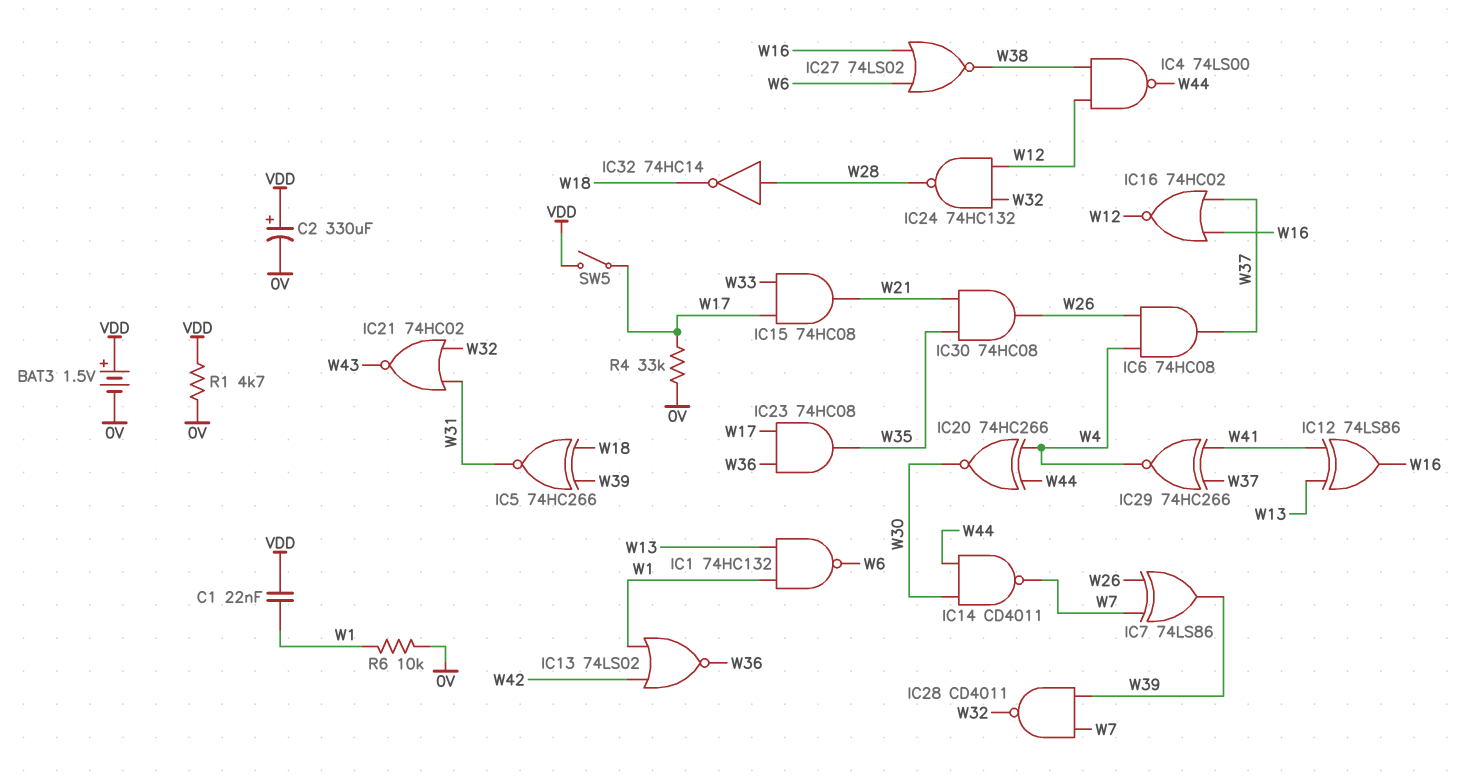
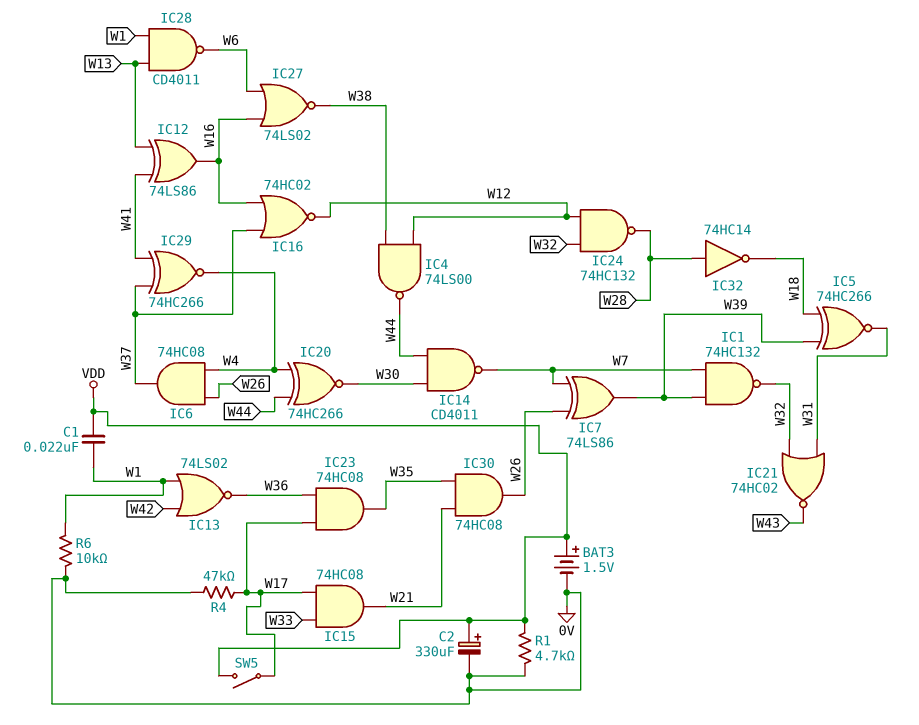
IC1: NAND 74HC132 (in W1, in W13, out W6) -> NAND 74HC132 (in W7, in W39, out W32)
IC28: NAND CD4011 (in W7, in W39, out W32) -> NAND CD4011 (in W1, in W13, out W6)
R4: 33k (0V, W17) -> 47k (0V, W17)

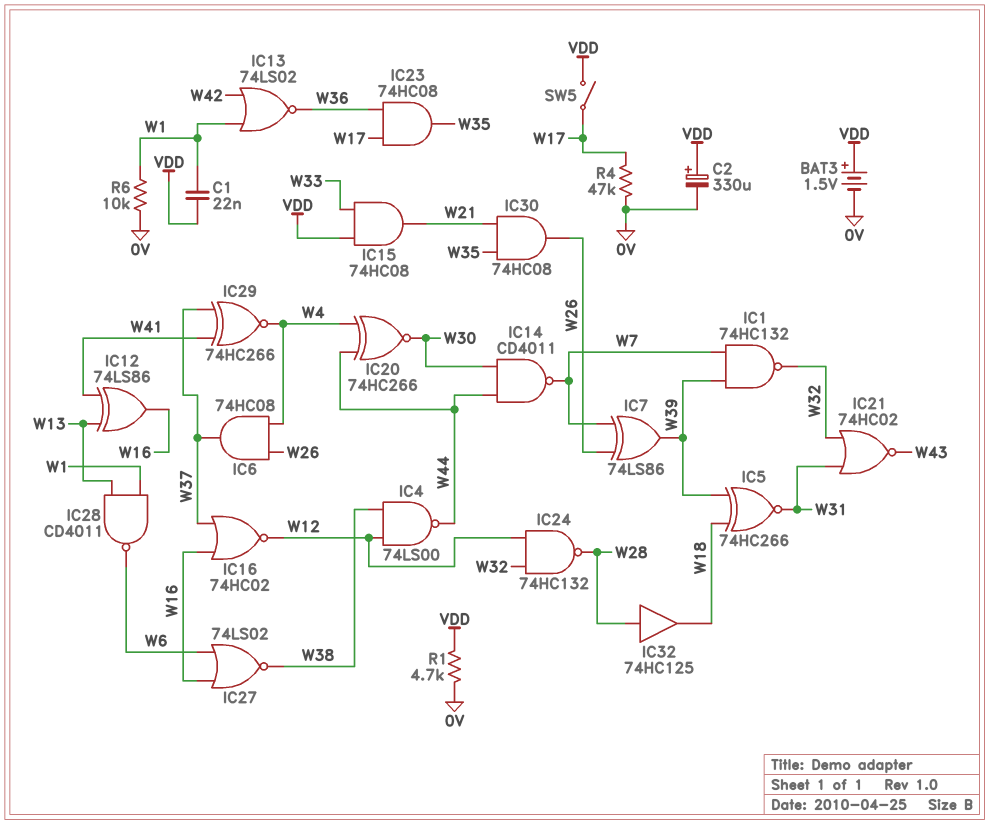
IC15: AND 74HC08 (in W17, in W33, out W21) -> AND 74HC08 (in VDD, in W33, out W21)
IC32: NOT 74HC14 (in W28, out W18) -> buffer 74HC125 (in W28, out W18)

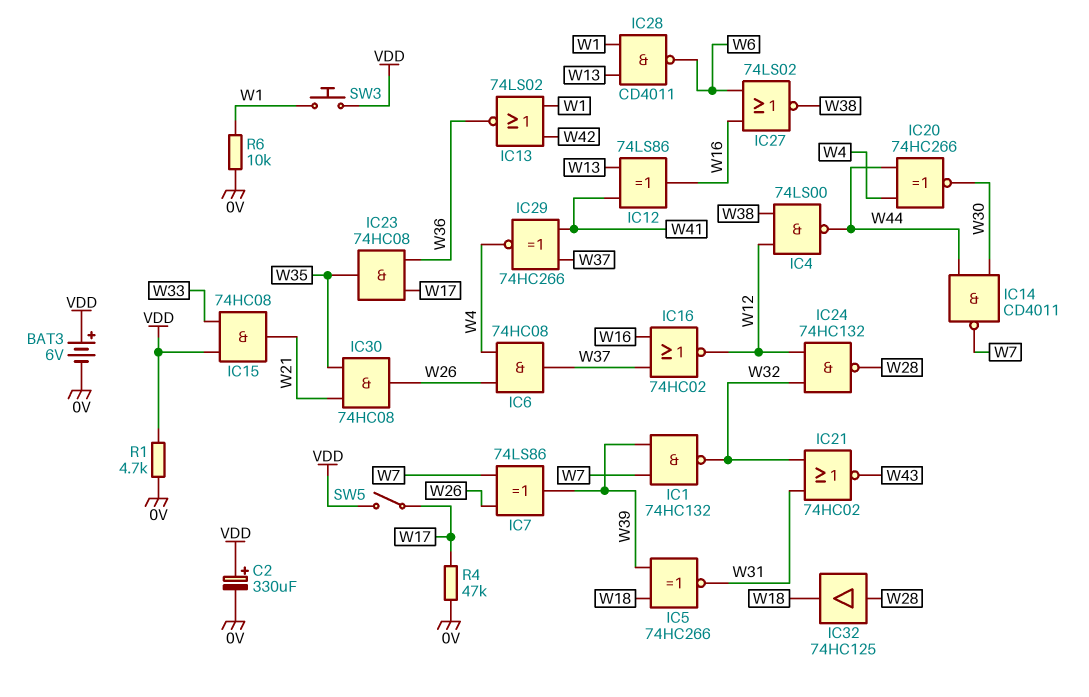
BAT3: 1.5V (plus VDD, minus 0V) -> 6V (plus VDD, minus 0V)
C1: 22nF (VDD, W1) -> none
SW3: none -> button (VDD, W1)

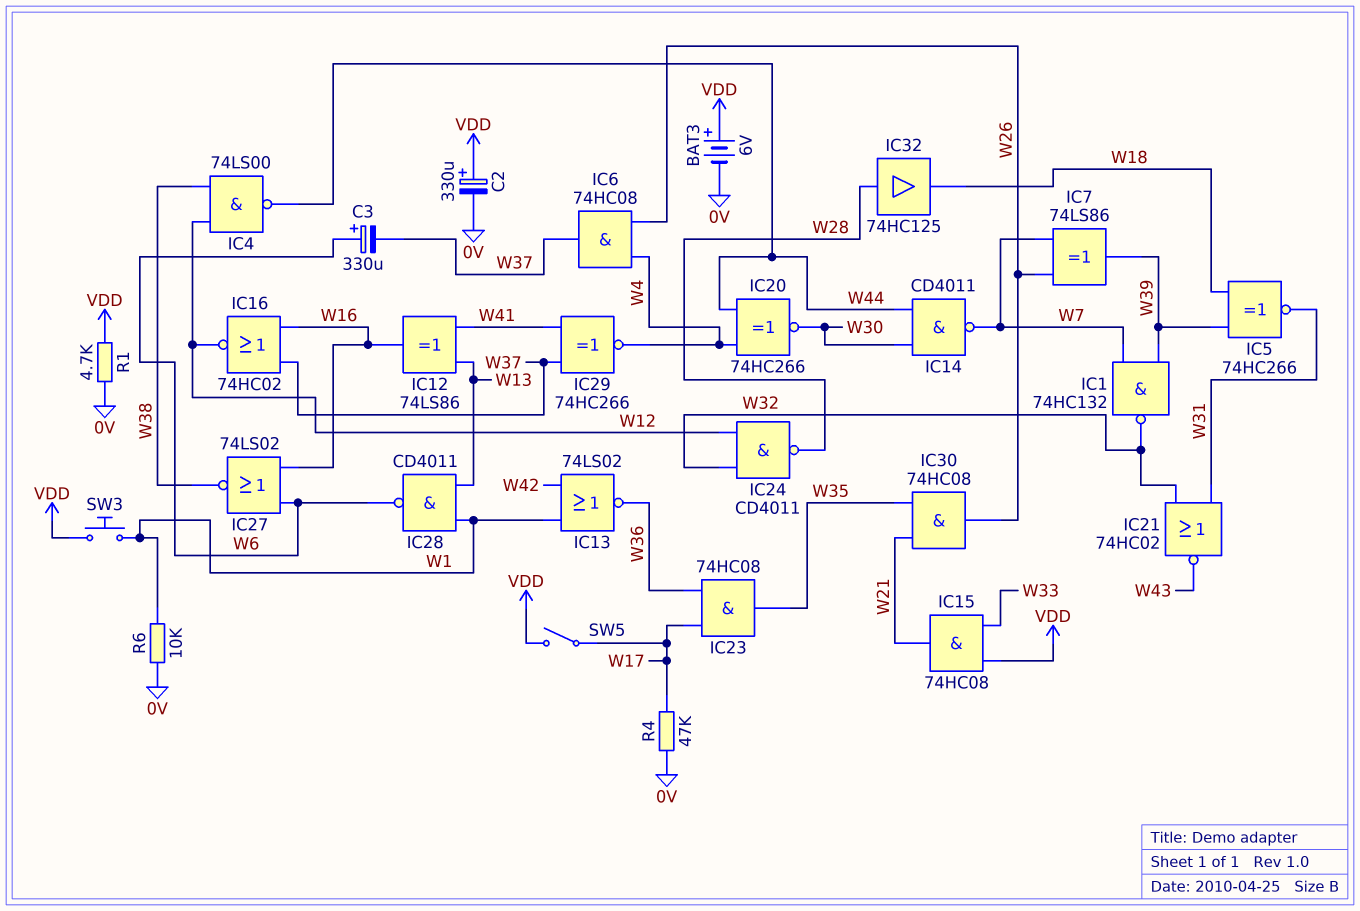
C3: none -> 330uF (plus W6, minus W37)
IC24: NAND 74HC132 (in W12, in W32, out W28) -> NAND CD4011 (in W12, in W32, out W28)

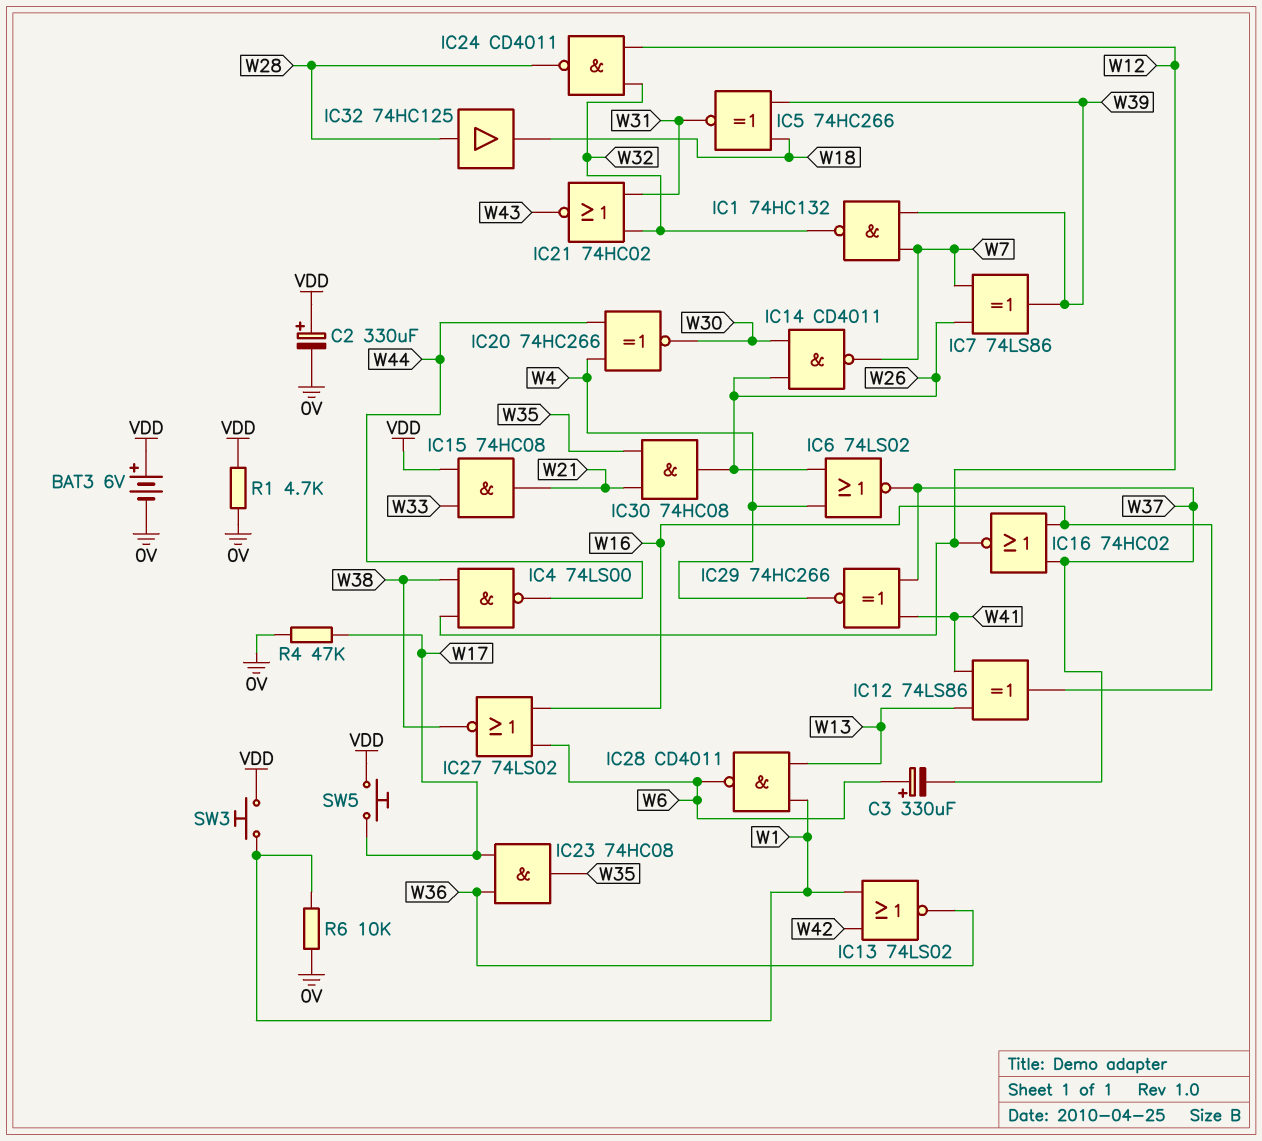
IC6: AND 74HC08 (in W4, in W26, out W37) -> NOR 74LS02 (in W4, in W26, out W37)
IC14: NAND CD4011 (in W30, in W44, out W7) -> NAND CD4011 (in W26, in W30, out W7)
SW5: switch (VDD, W17) -> button (VDD, W17)

